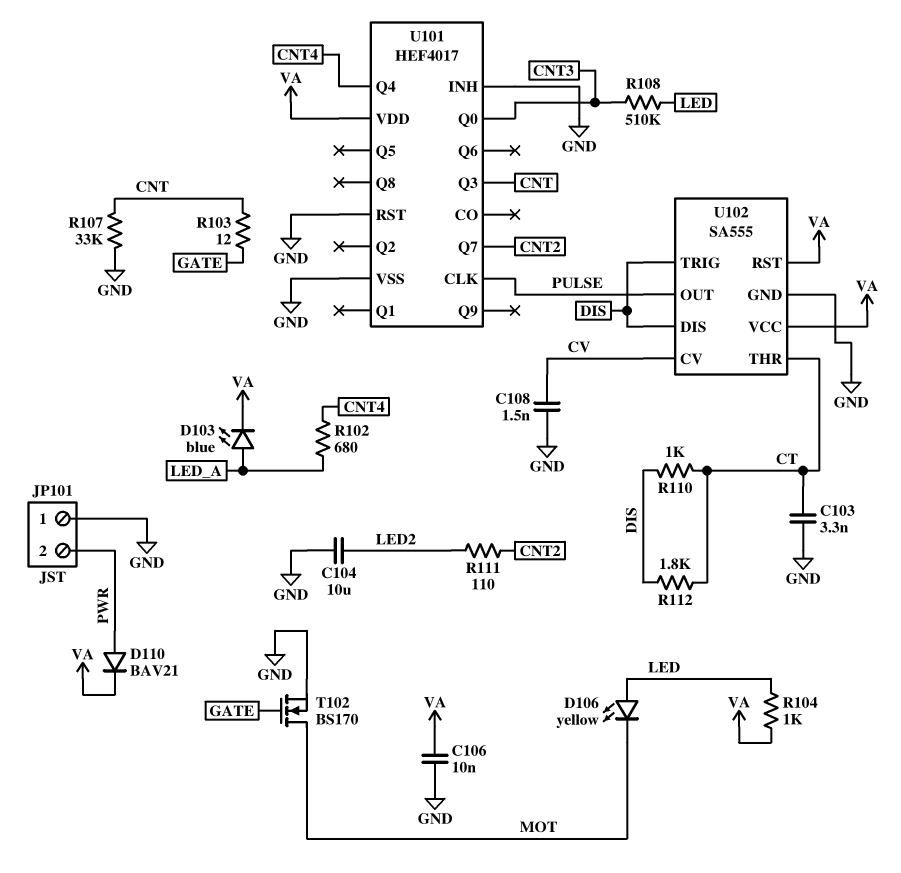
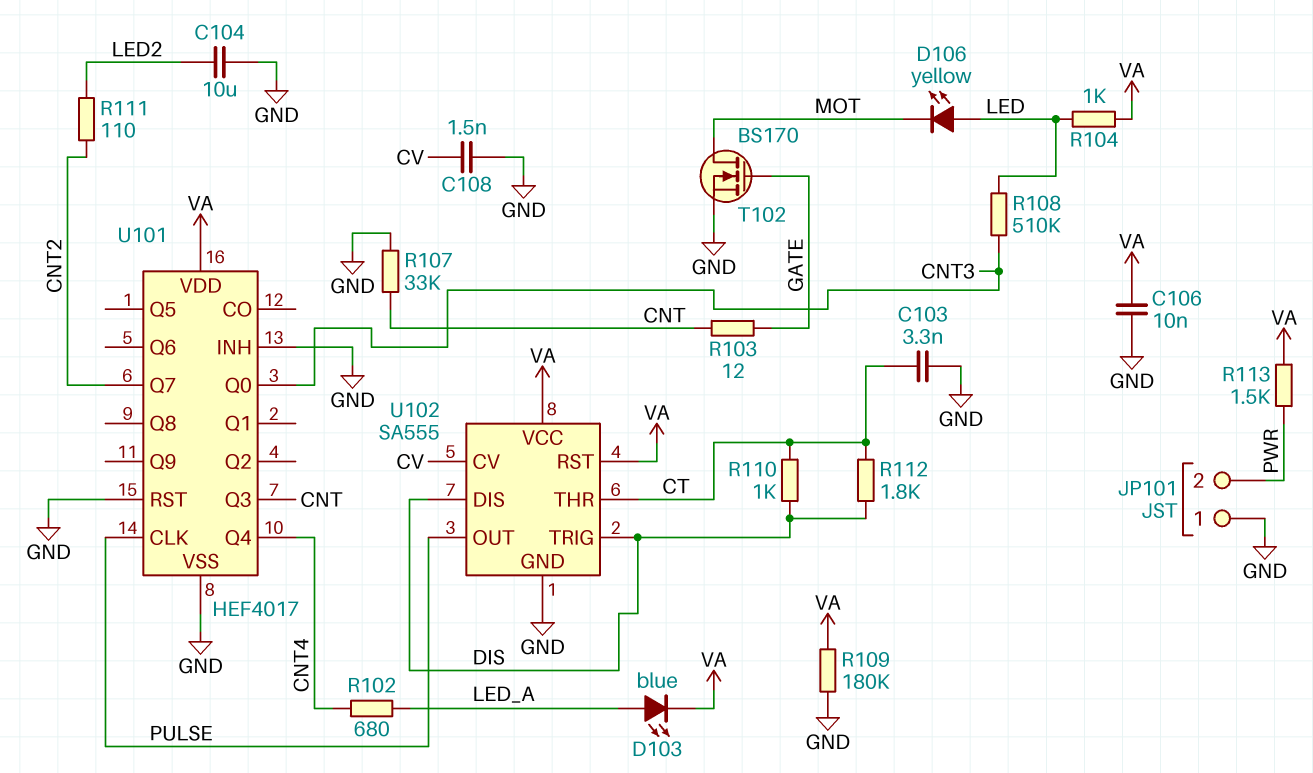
D110: diode BAV21 (A PWR, K VA) -> none
R109: none -> 180k (GND, VA)
R113: none -> 1.5k (PWR, VA)

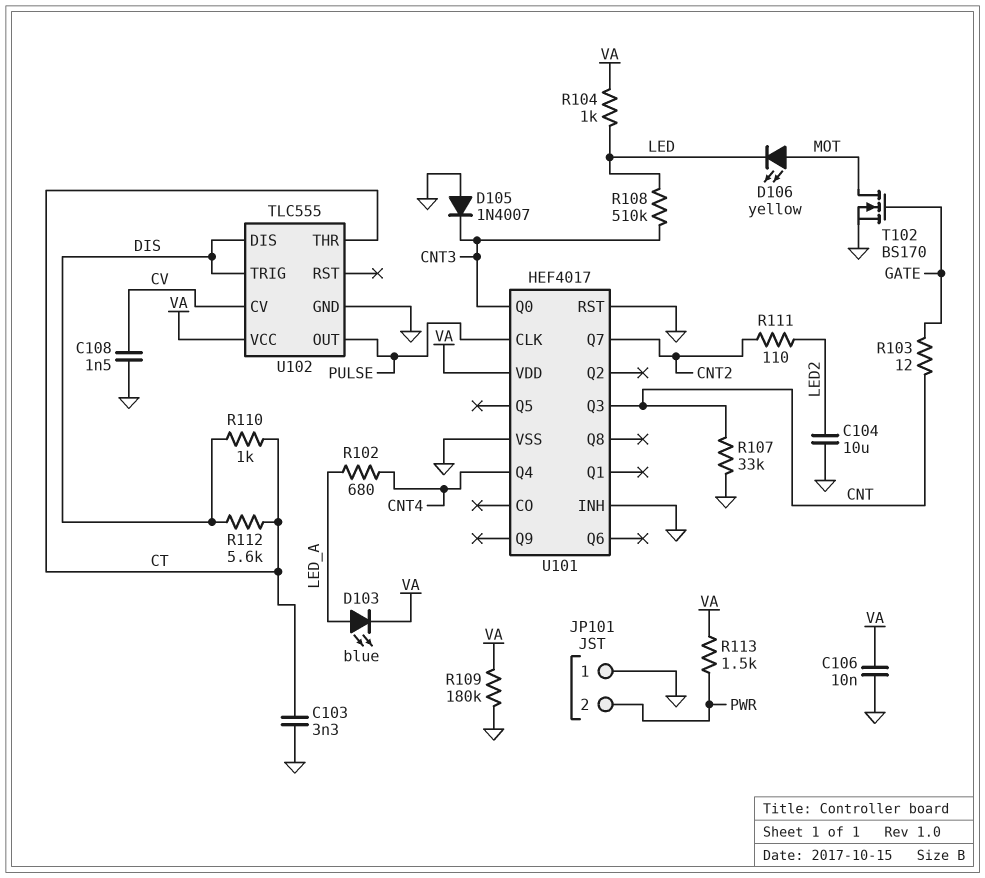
D105: none -> diode 1N4007 (A GND, K CNT3)
D106: LED yellow (A LED, K MOT) -> LED yellow (A MOT, K LED)
R112: 1.8k (CT, DIS) -> 5.6k (CT, DIS)
U102: SA555 -> TLC555
U102 pin RST: VA -> none

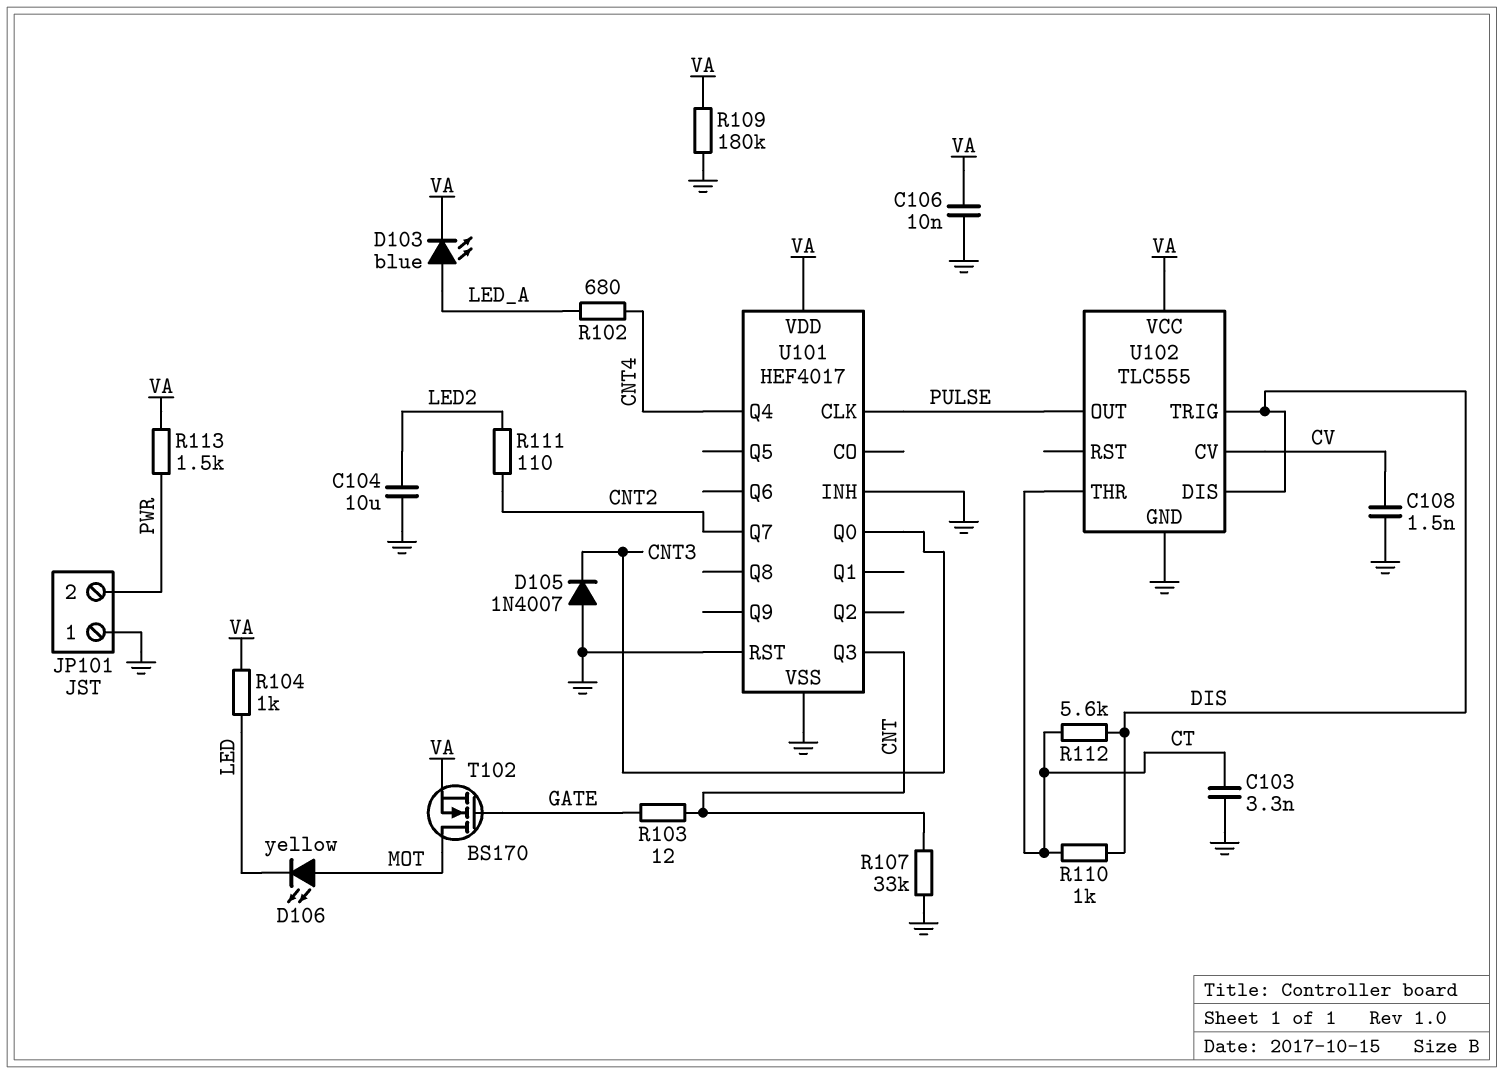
R108: 510k (CNT3, LED) -> none
T102: NMOS BS170 (G GATE, D MOT, S GND) -> NMOS BS170 (G GATE, D MOT, S VA)

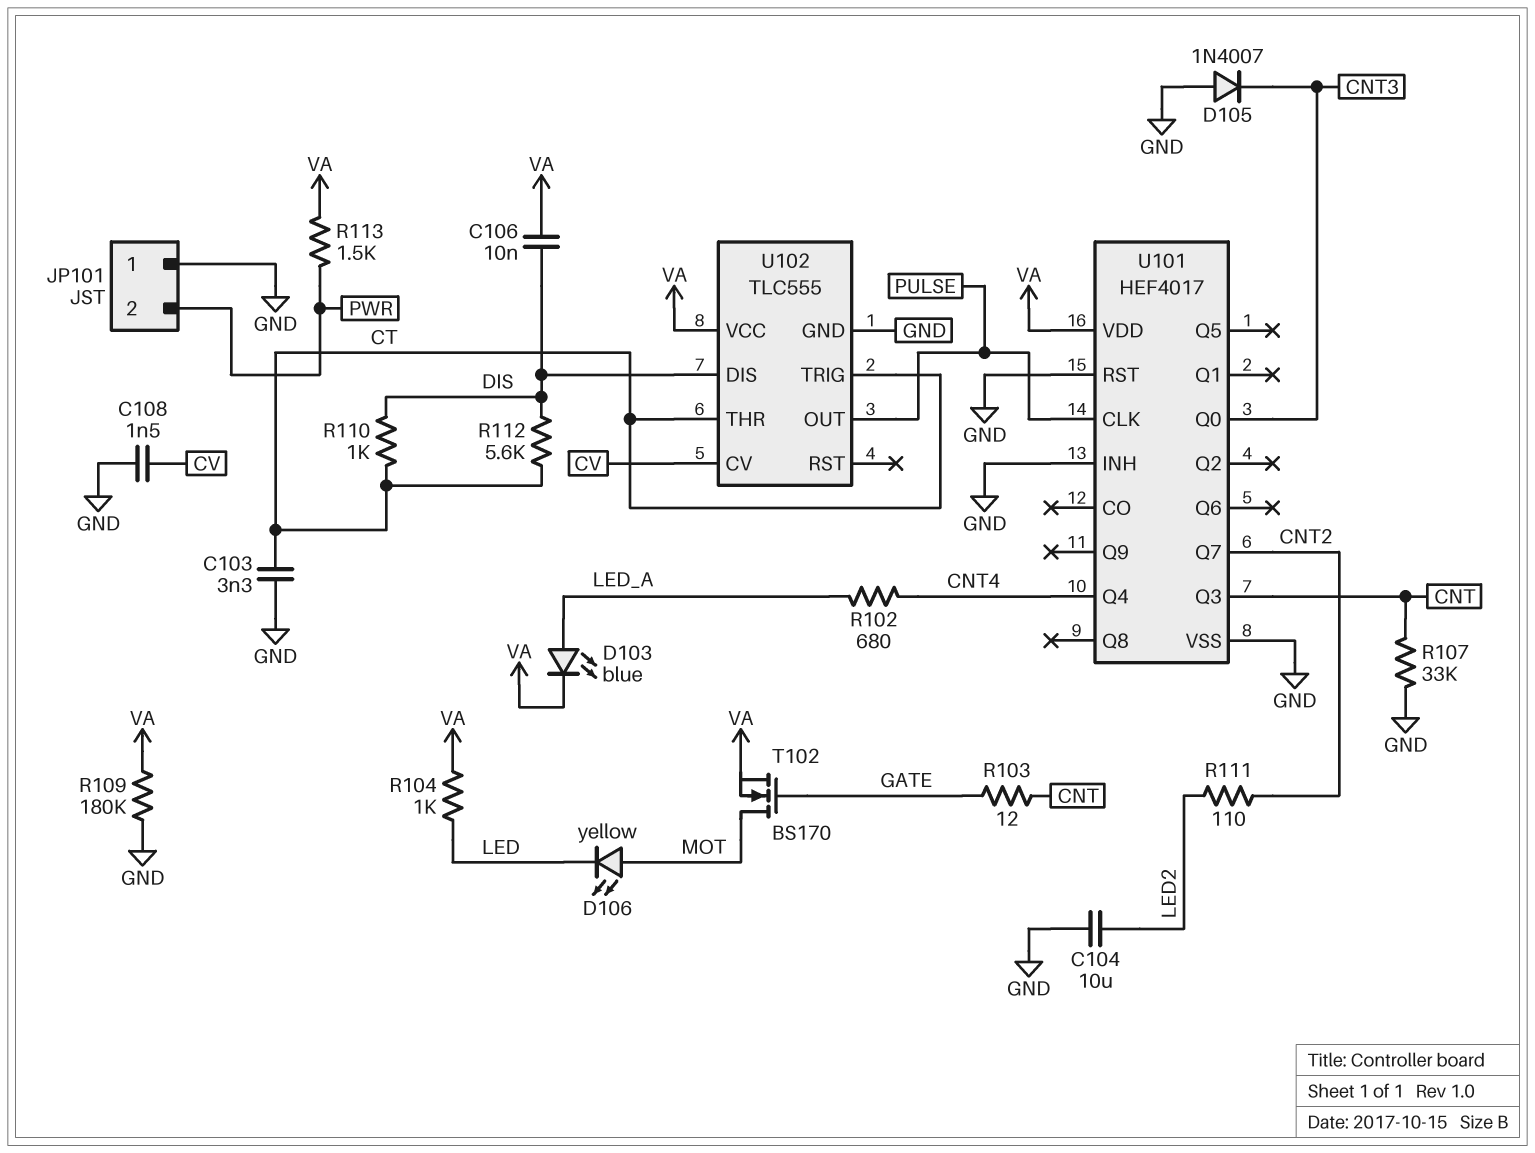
C106: 10nF (GND, VA) -> 10nF (DIS, VA)
U102 pin TRIG: DIS -> CT

